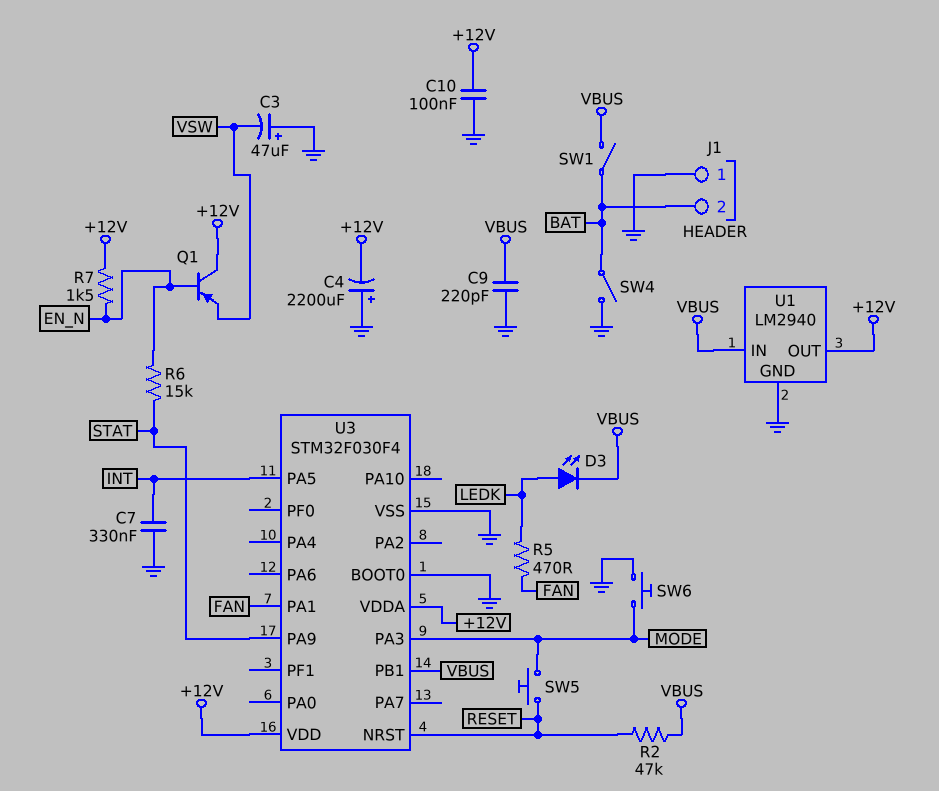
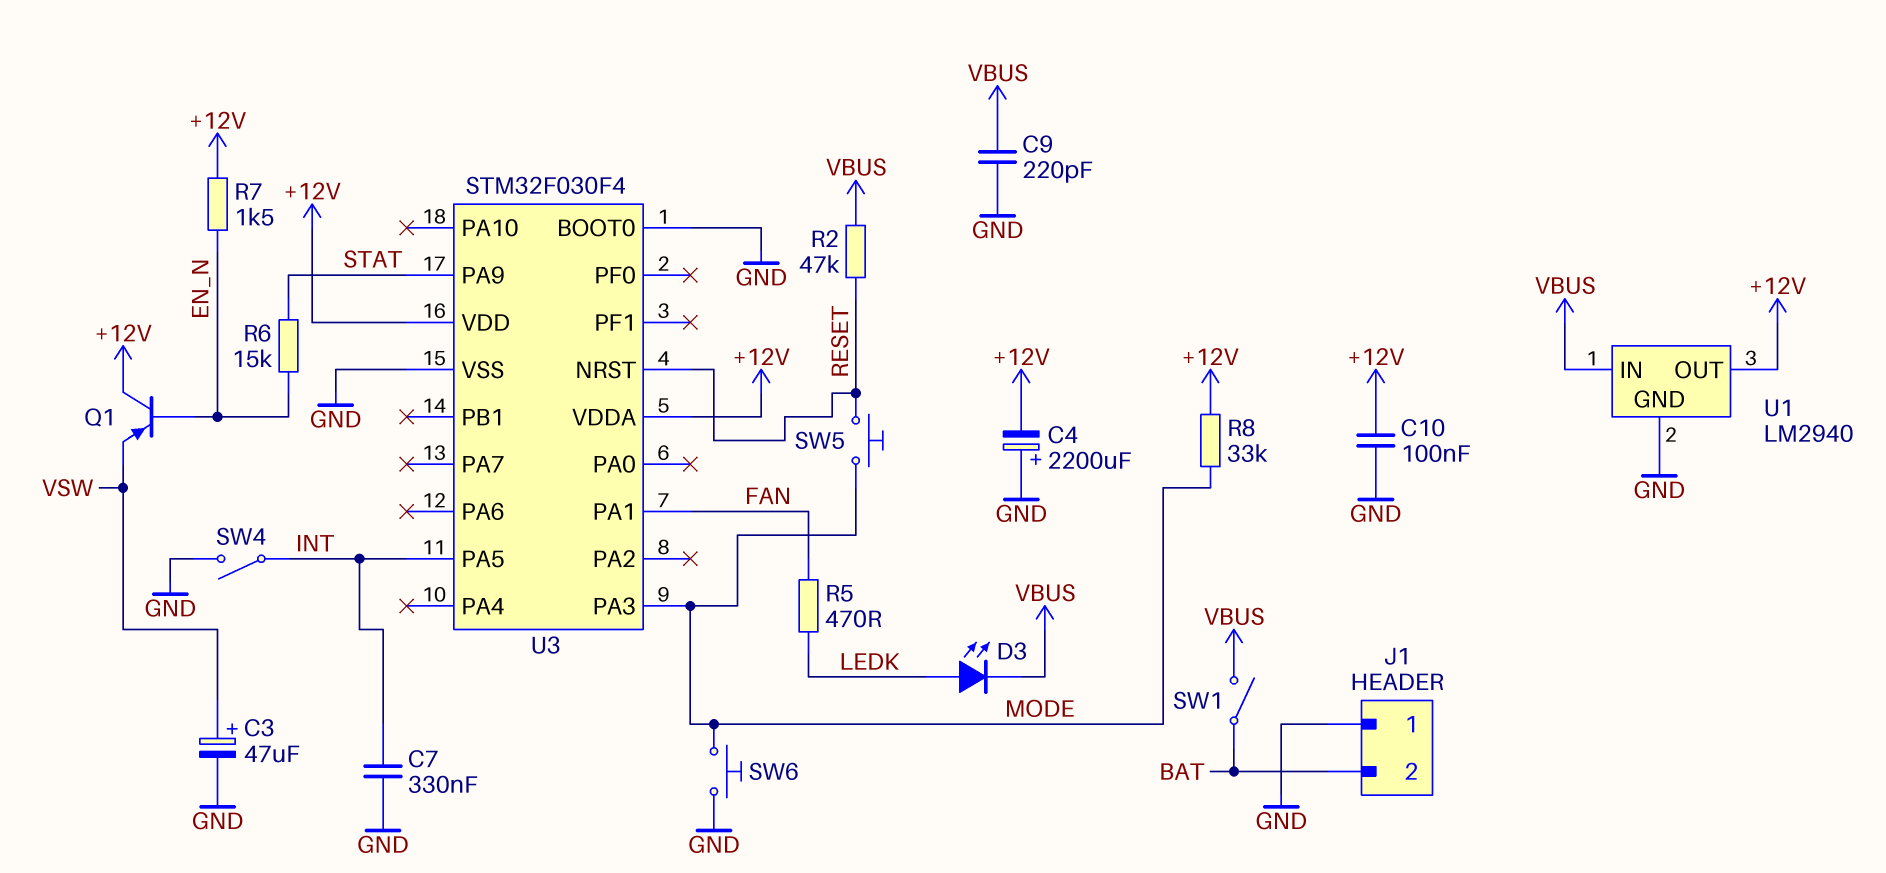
C3: 47uF (plus GND, minus VSW) -> 47uF (plus VSW, minus GND)
R8: none -> 33k (+12V, MODE)
SW4: switch (BAT, GND) -> switch (GND, INT)
U3 pin PB1: VBUS -> none

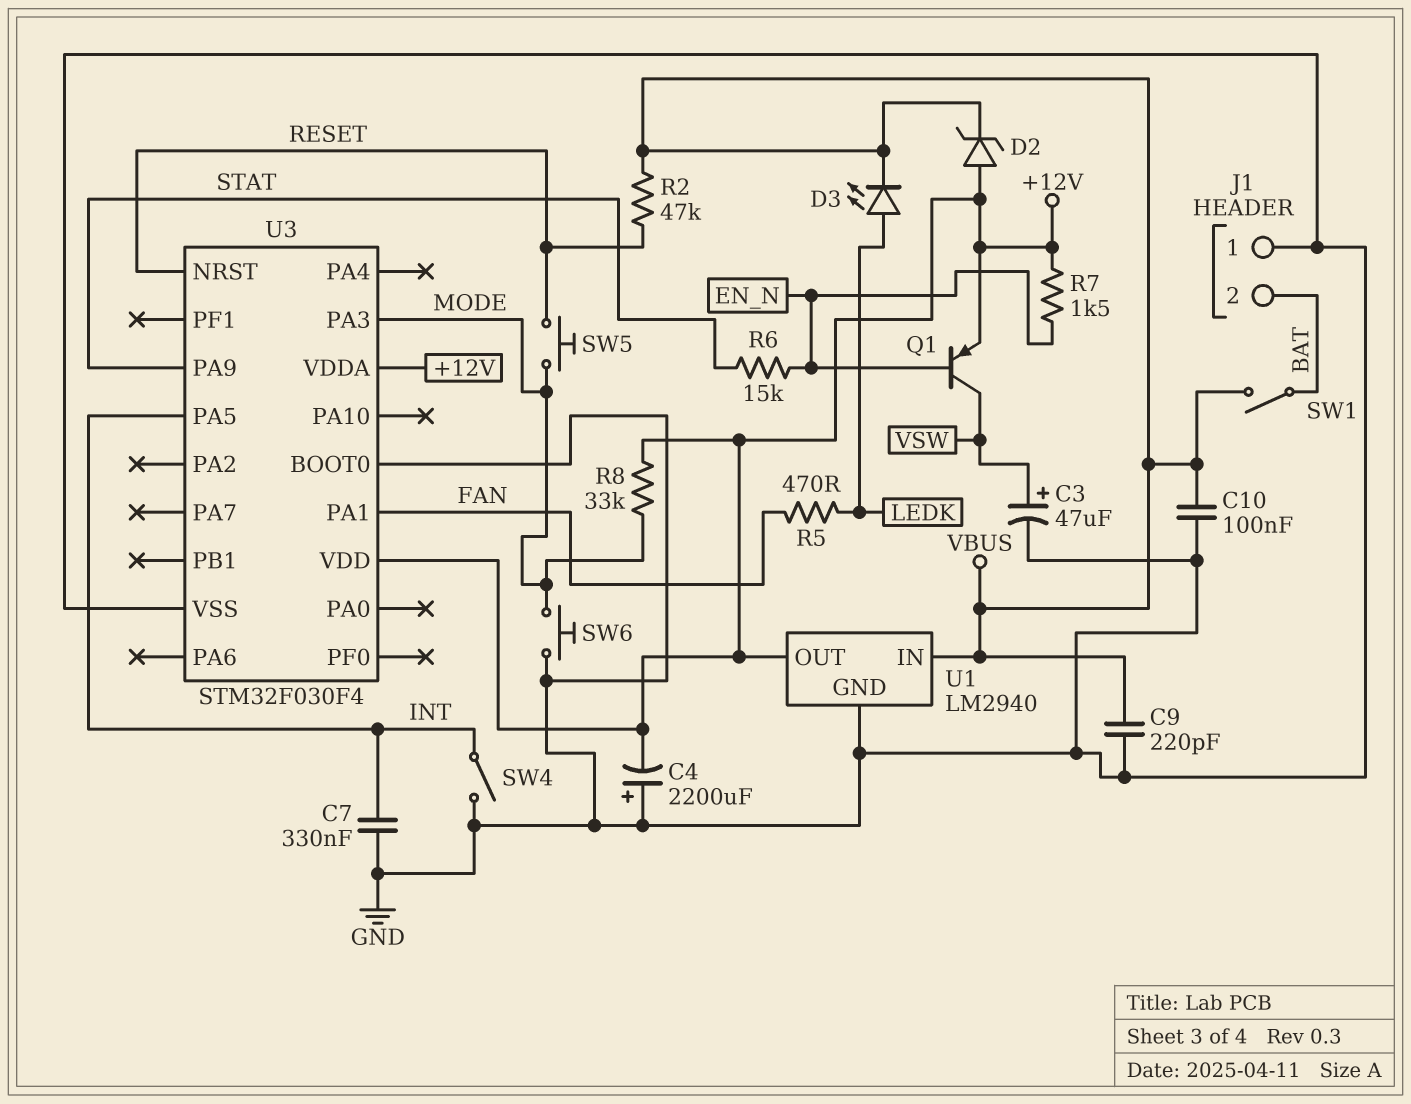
C10: 100nF (+12V, GND) -> 100nF (GND, VBUS)
D2: none -> zener (A +12V, K VBUS)
Q1: PNP (B EN_N, C +12V, E VSW) -> PNP (B EN_N, C VSW, E +12V)

